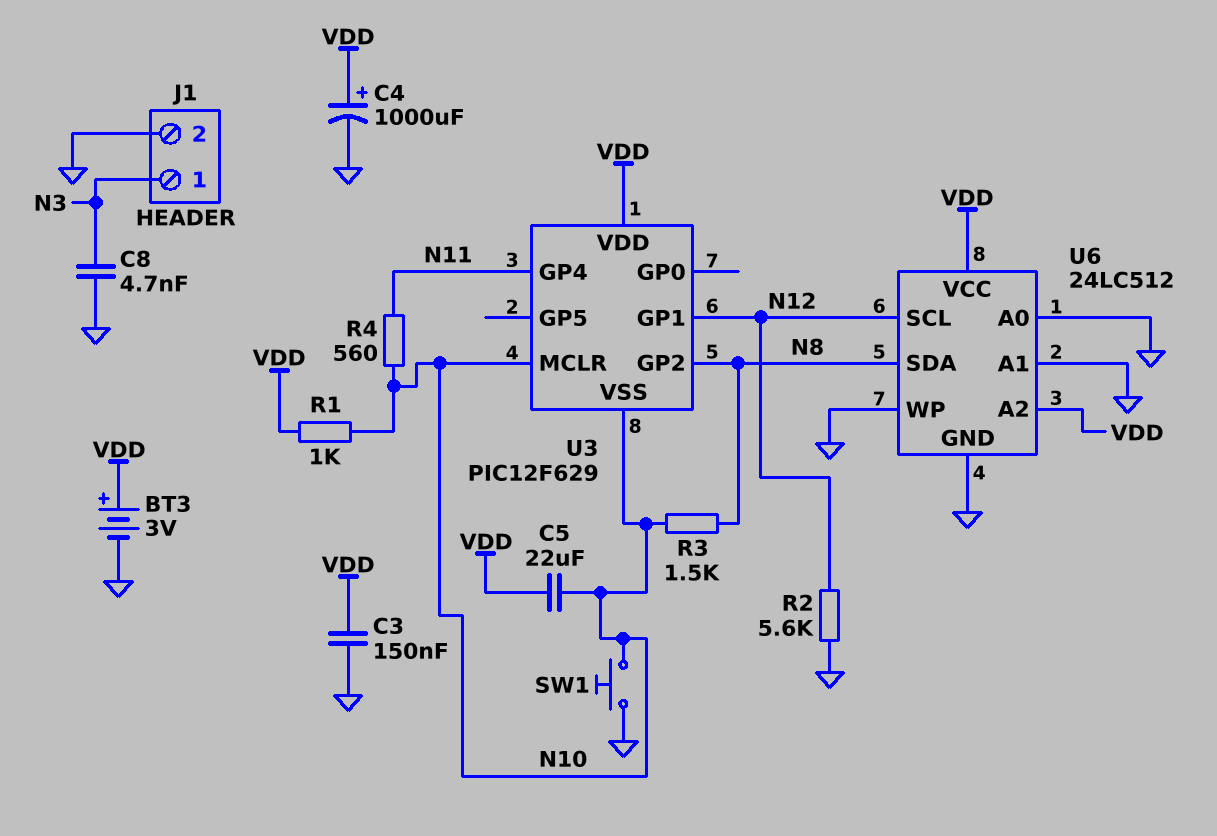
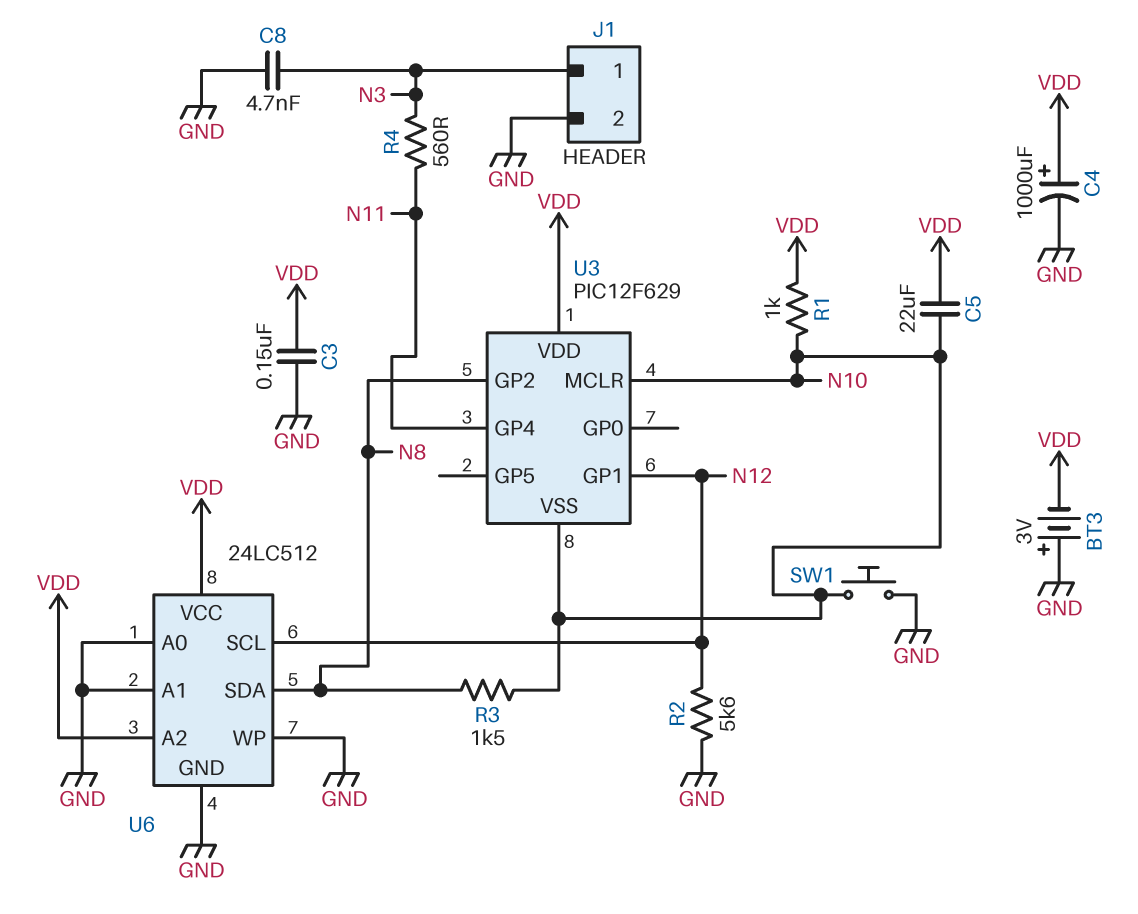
BT3: 3V (plus VDD, minus GND) -> 3V (plus GND, minus VDD)
R4: 560 (N10, N11) -> 560 (N3, N11)

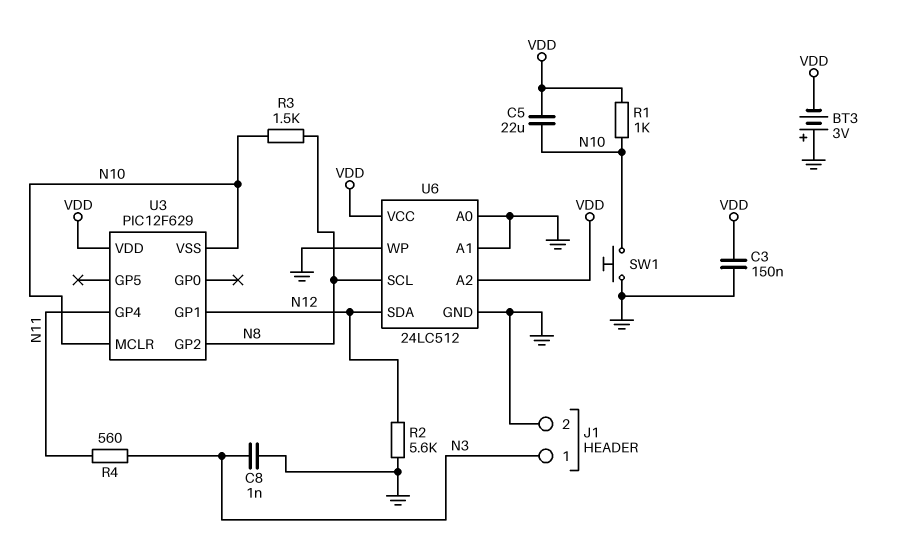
C4: 1000uF (plus VDD, minus GND) -> none
C8: 4.7nF (GND, N3) -> 1nF (GND, N3)
U6 pin SCL: N12 -> N8
U6 pin SDA: N8 -> N12

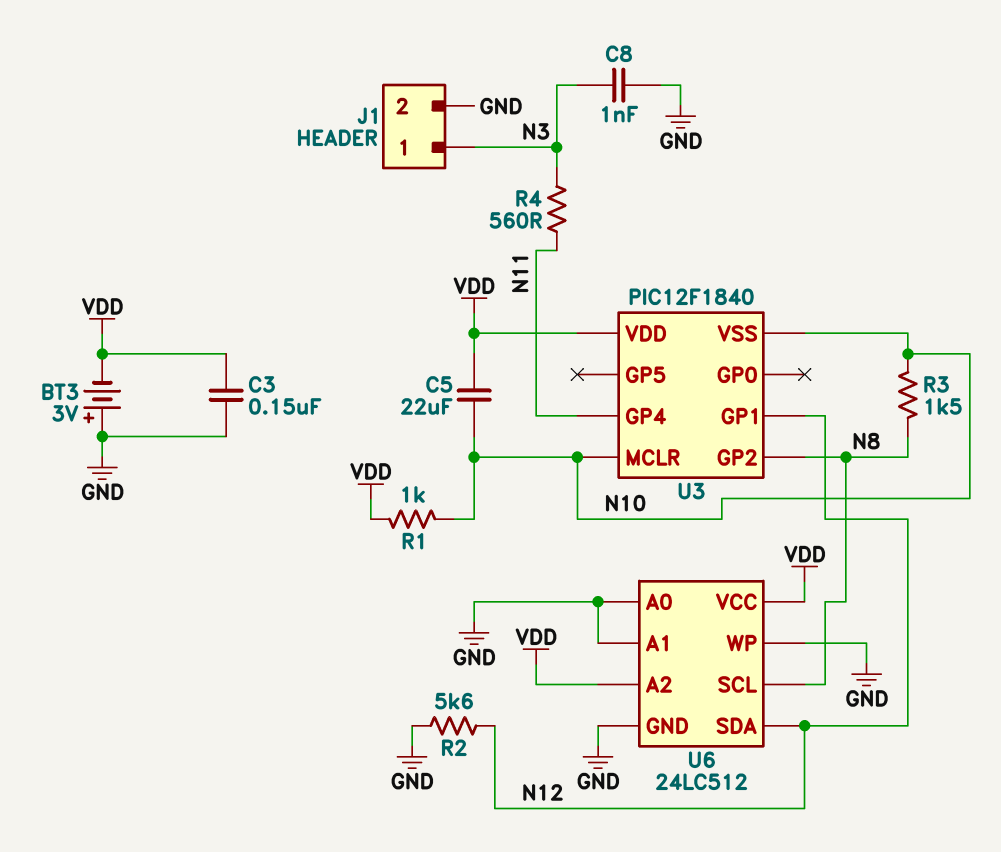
SW1: button (GND, N10) -> none
U3: PIC12F629 -> PIC12F1840

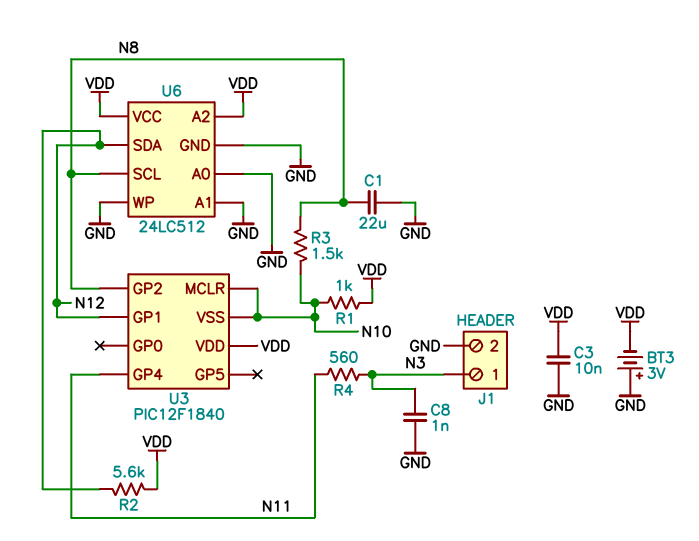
C1: none -> 22uF (GND, N8)
C3: 150nF (GND, VDD) -> 10nF (GND, VDD)
C5: 22uF (N10, VDD) -> none
R2: 5.6k (GND, N12) -> 5.6k (N12, VDD)

